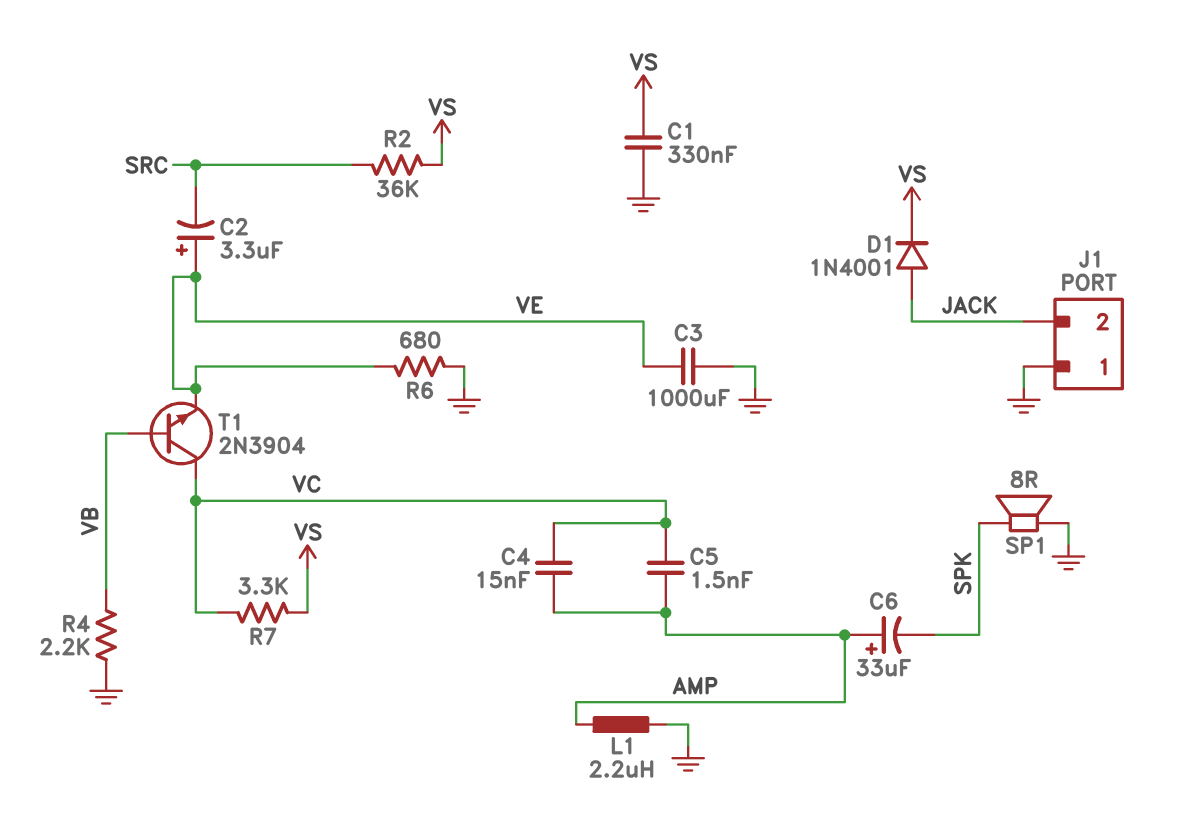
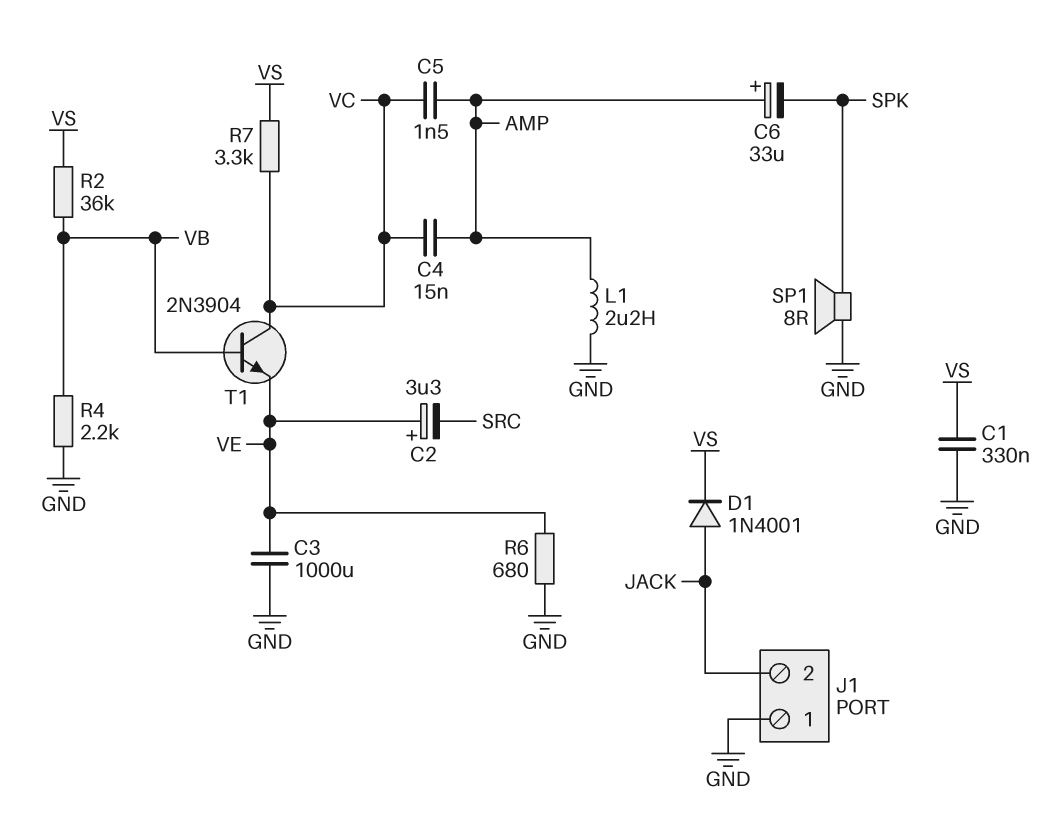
R2: 36k (SRC, VS) -> 36k (VB, VS)

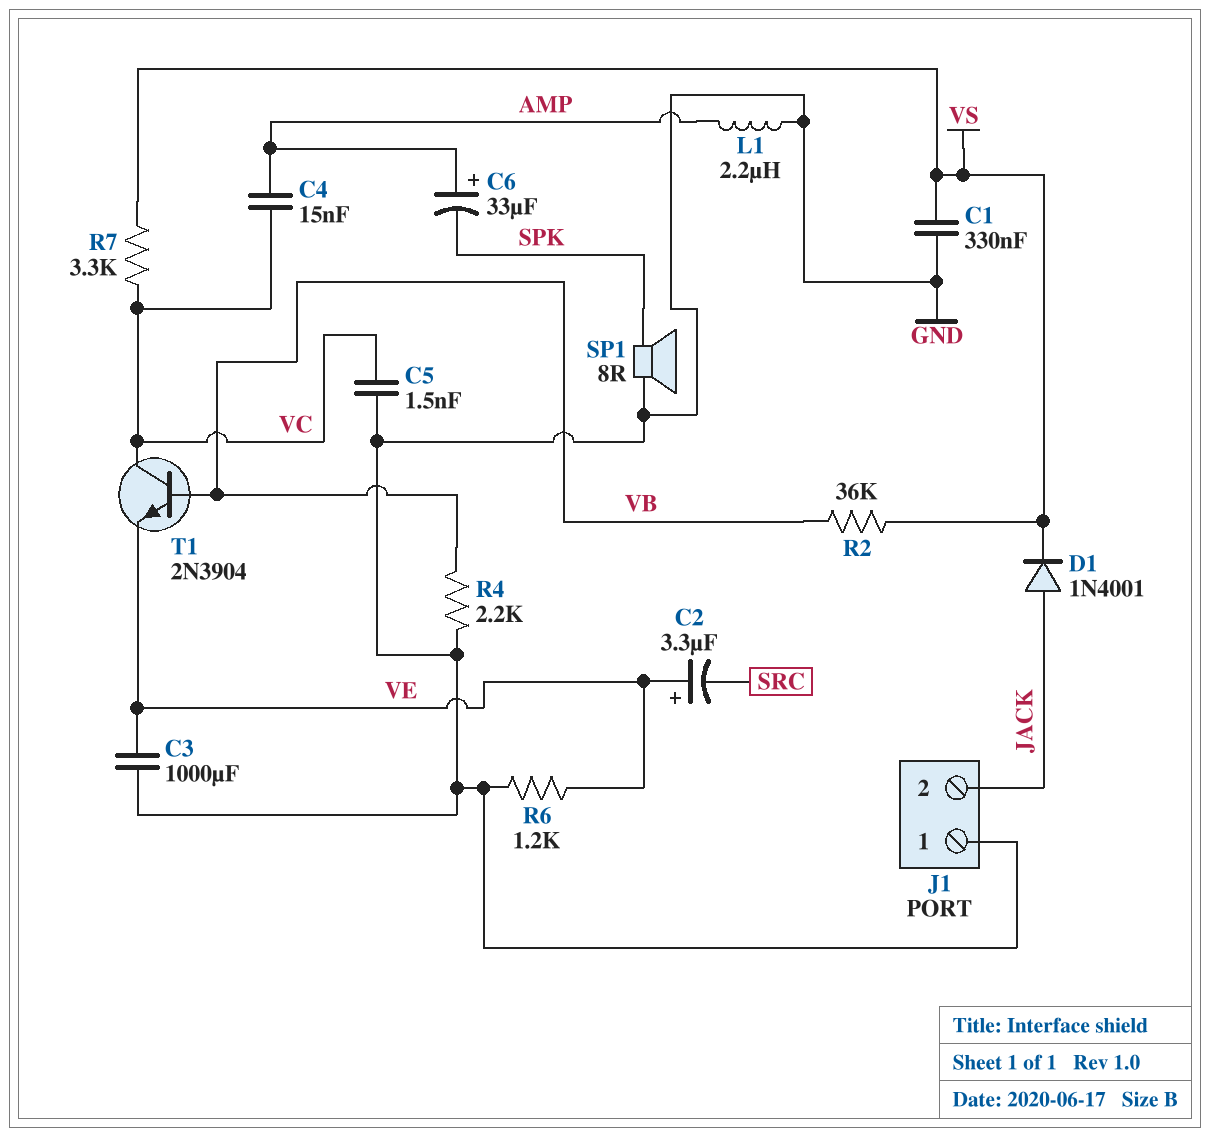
C5: 1.5nF (AMP, VC) -> 1.5nF (GND, VC)
R6: 680 (GND, VE) -> 1.2k (GND, VE)

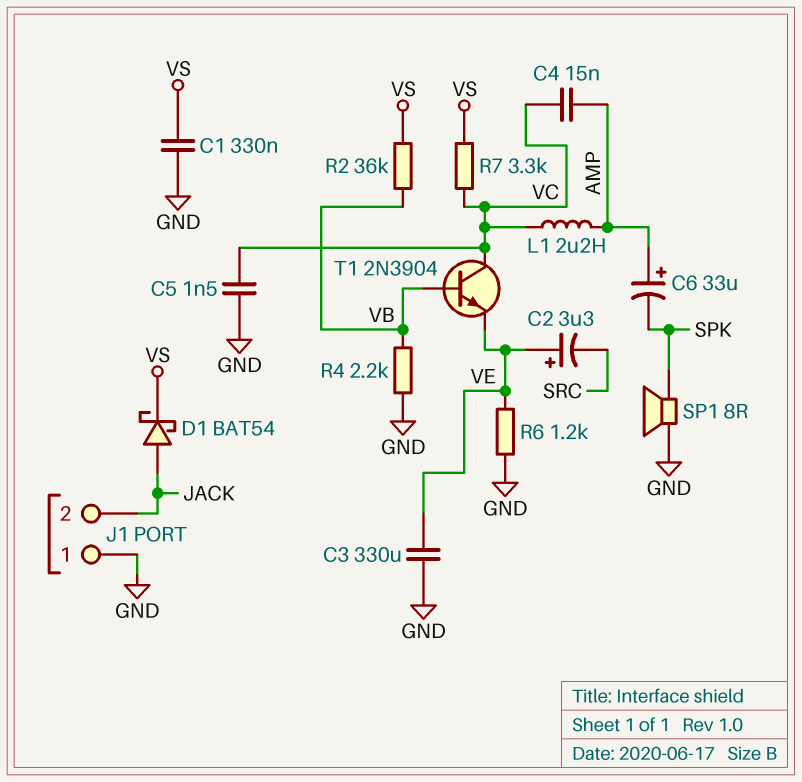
C3: 1000uF (GND, VE) -> 330uF (GND, VE)
D1: diode 1N4001 (A JACK, K VS) -> schottky BAT54 (A JACK, K VS)
L1: 2.2uH (AMP, GND) -> 2.2uH (AMP, VC)

